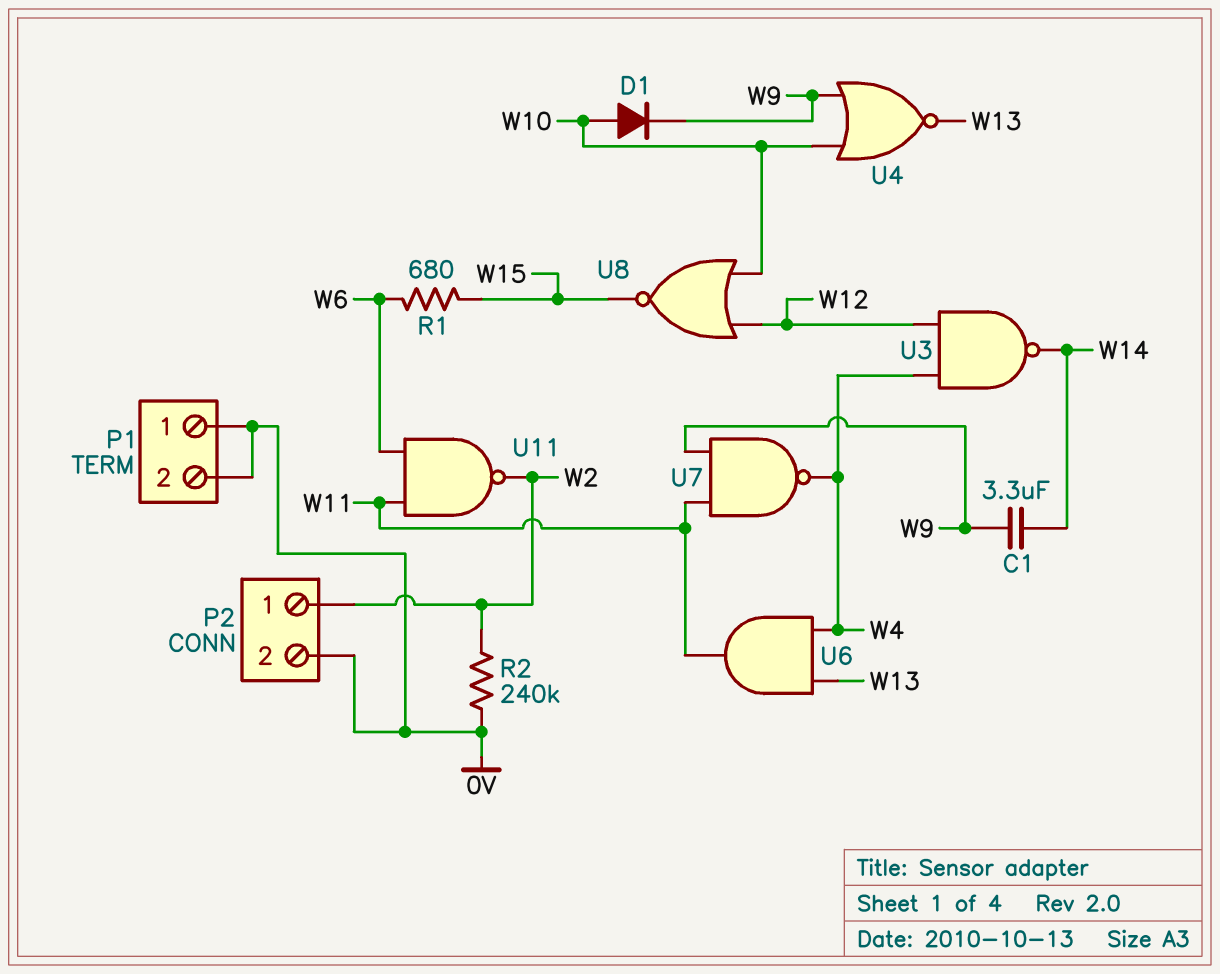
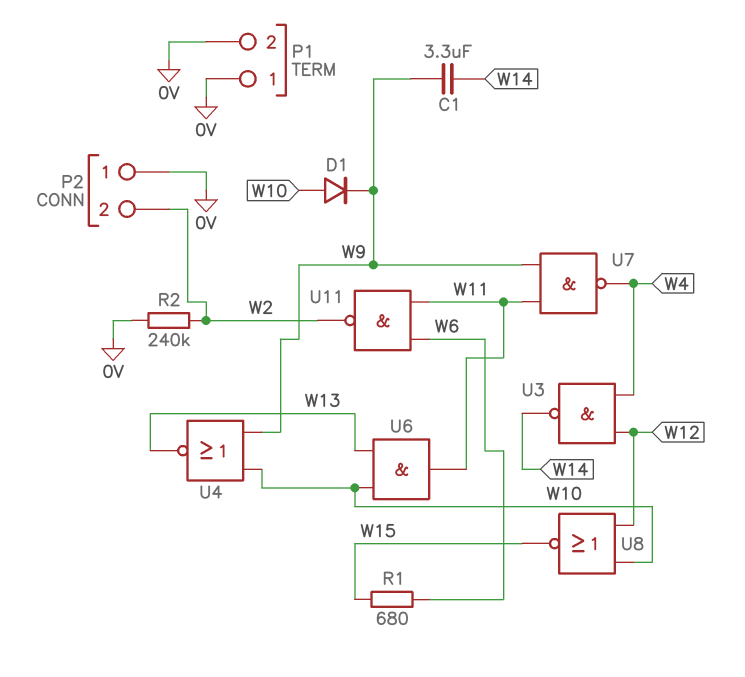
P2 pin 1: W2 -> 0V
P2 pin 2: 0V -> W2
U6: AND (in W4, in W13, out W11) -> AND (in W10, in W13, out W11)

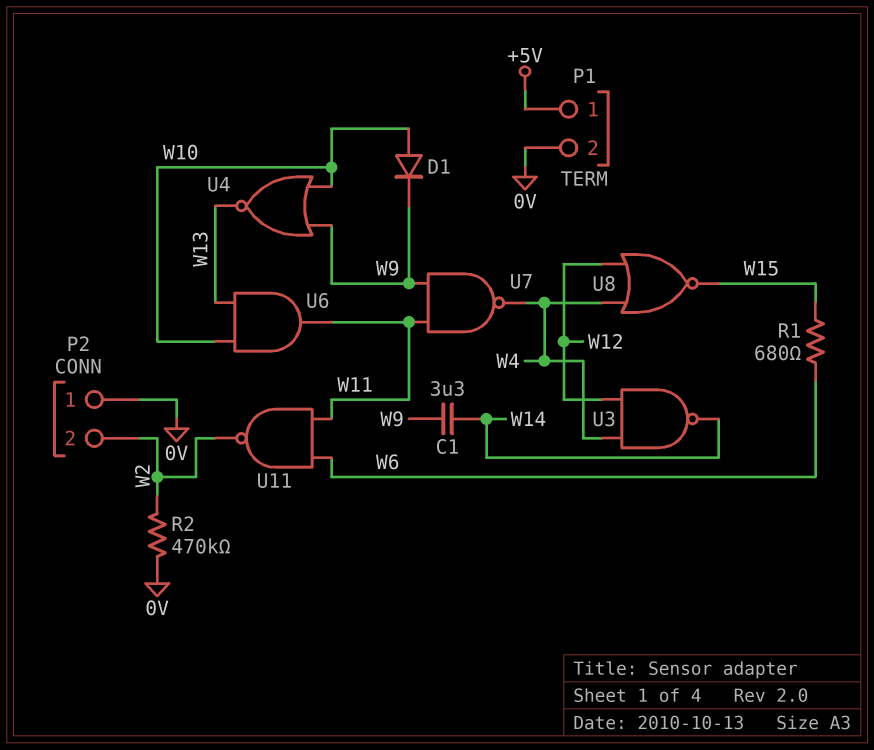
P1 pin 1: 0V -> +5V
R2: 240k (0V, W2) -> 470k (0V, W2)
U8: NOR (in W10, in W12, out W15) -> NOR (in W4, in W12, out W15)

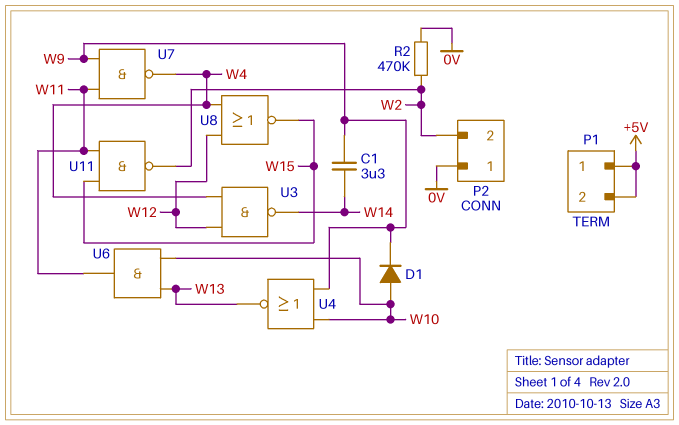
P1 pin 2: 0V -> +5V
R1: 680 (W6, W15) -> none
U11: NAND (in W6, in W11, out W2) -> NAND (in W11, in W15, out W2)

